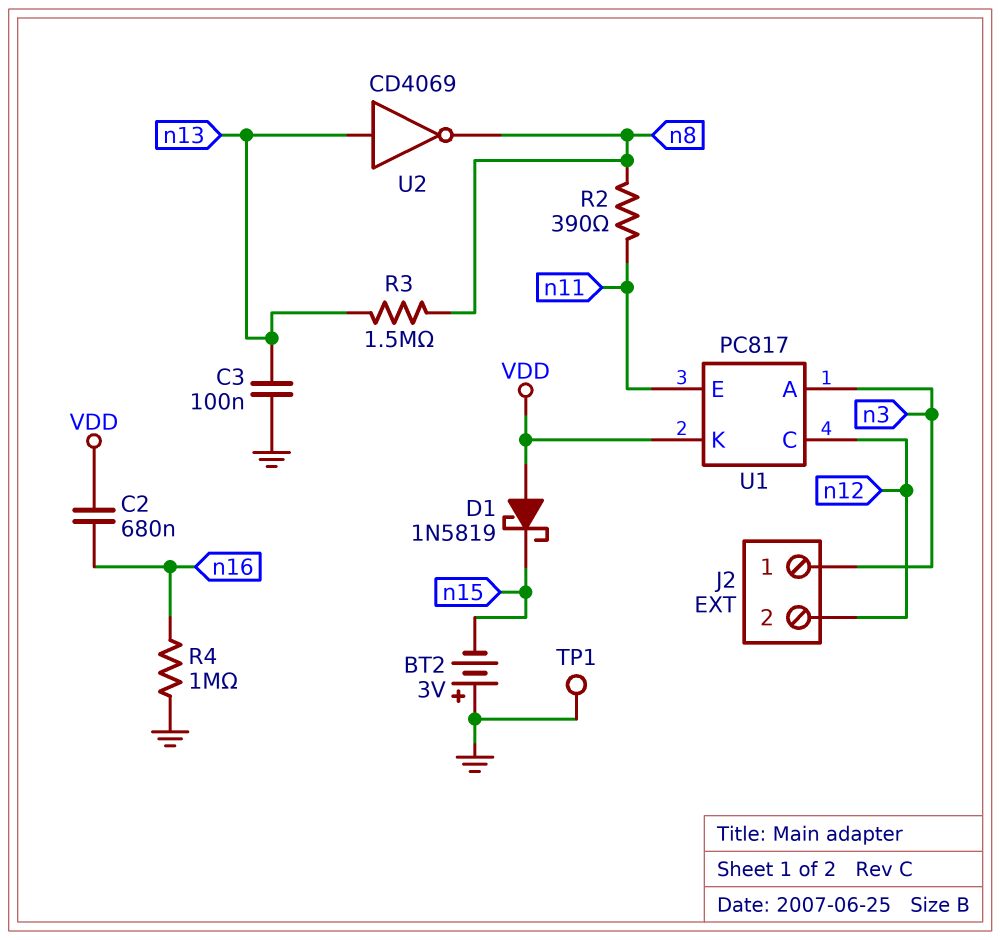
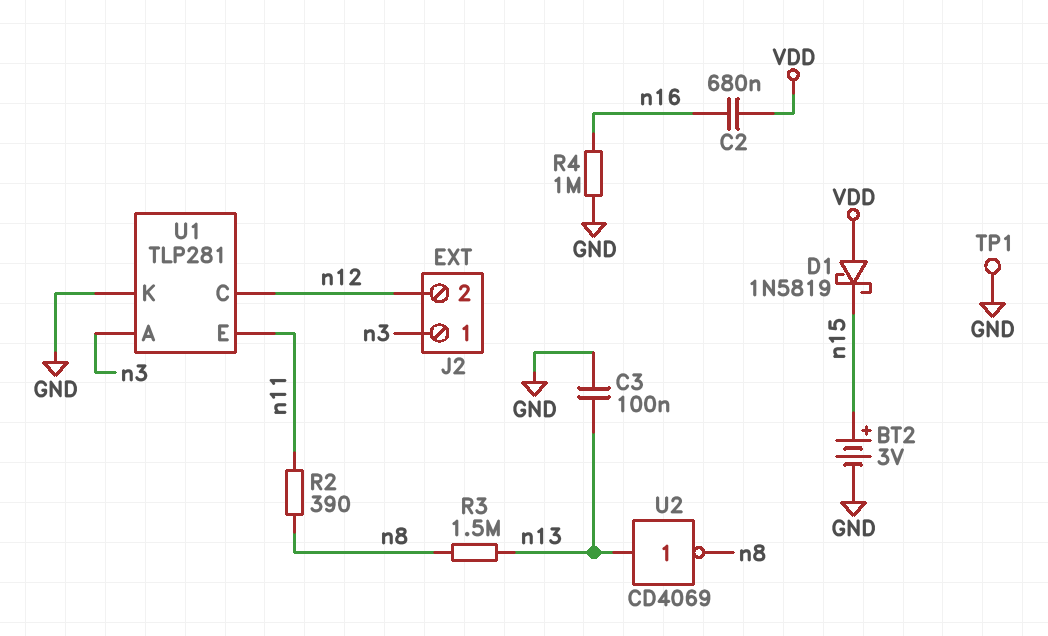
BT2: 3V (plus GND, minus n15) -> 3V (plus n15, minus GND)
U1: PC817 -> TLP281
U1 pin K: VDD -> GND

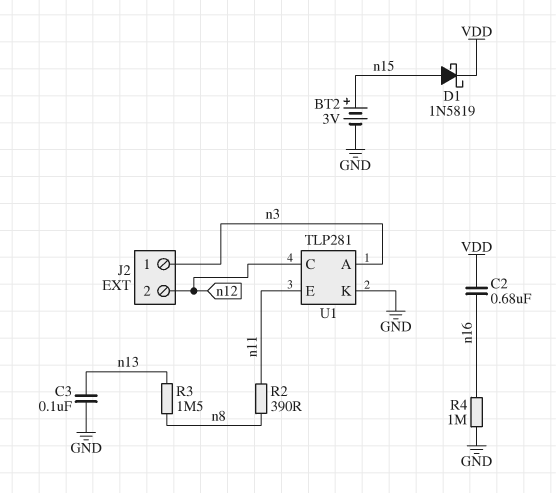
D1: schottky 1N5819 (A VDD, K n15) -> schottky 1N5819 (A n15, K VDD)
TP1: test point (GND) -> none
U2: NOT CD4069 (in n13, out n8) -> none

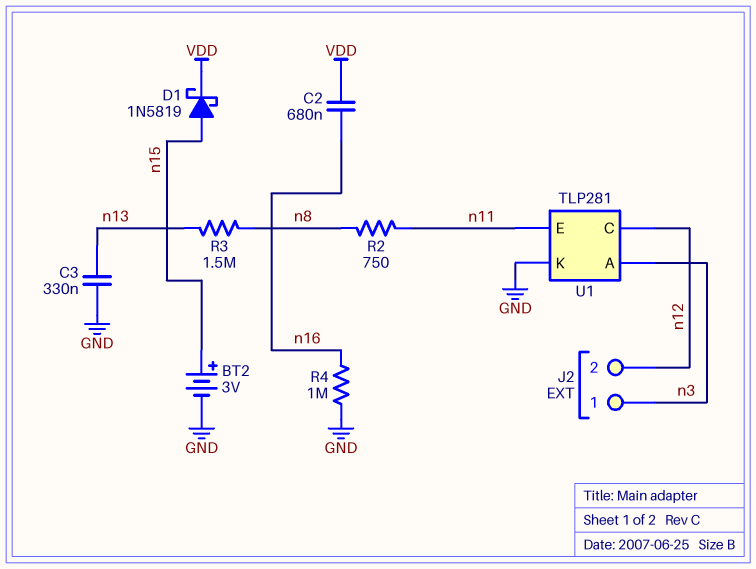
C3: 100nF (GND, n13) -> 330nF (GND, n13)
R2: 390 (n8, n11) -> 750 (n8, n11)

